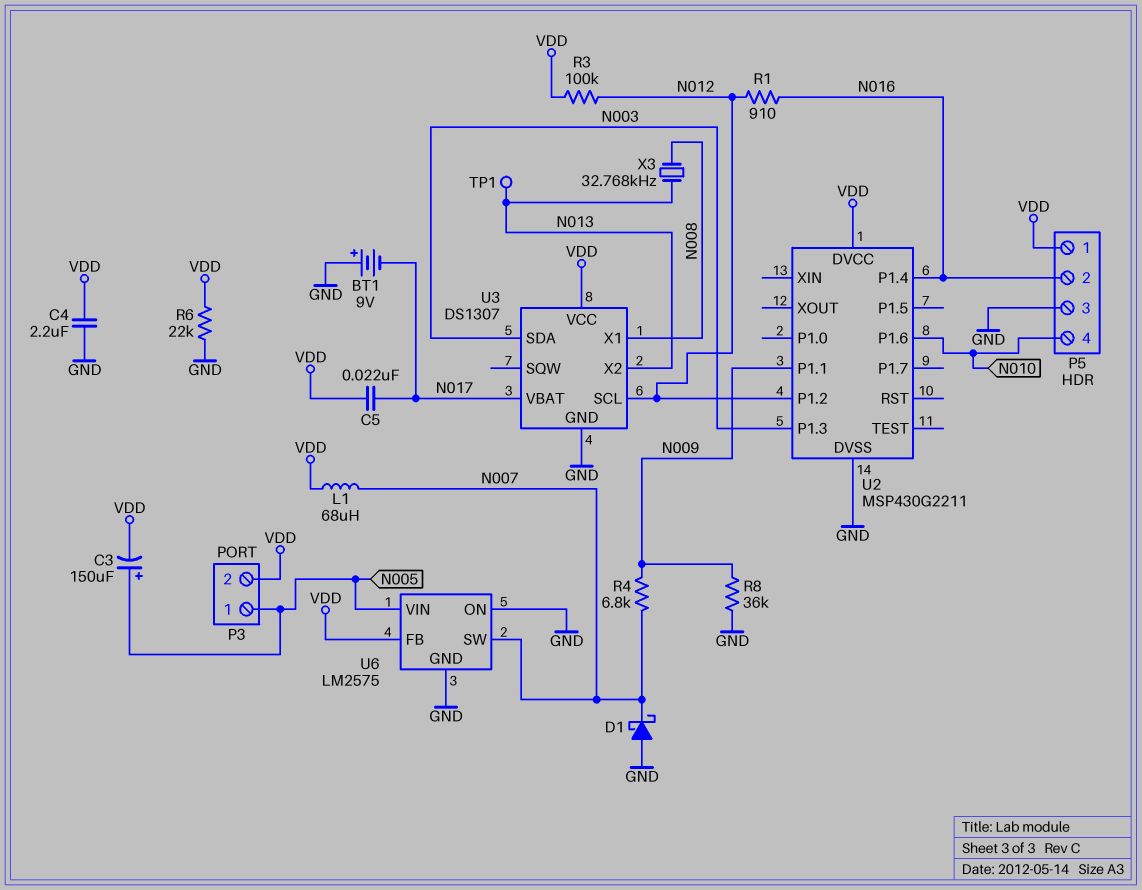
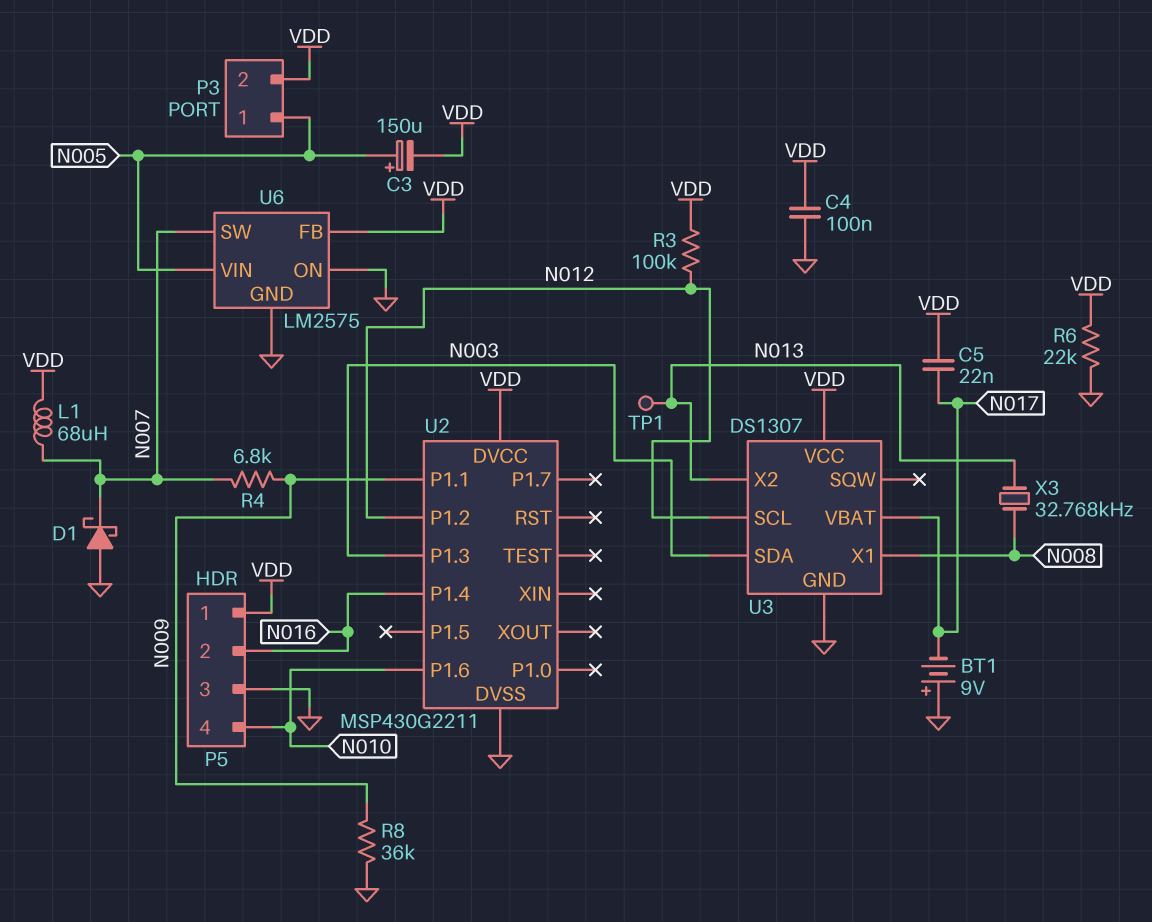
C4: 2.2uF (GND, VDD) -> 100nF (GND, VDD)
R1: 910 (N012, N016) -> none

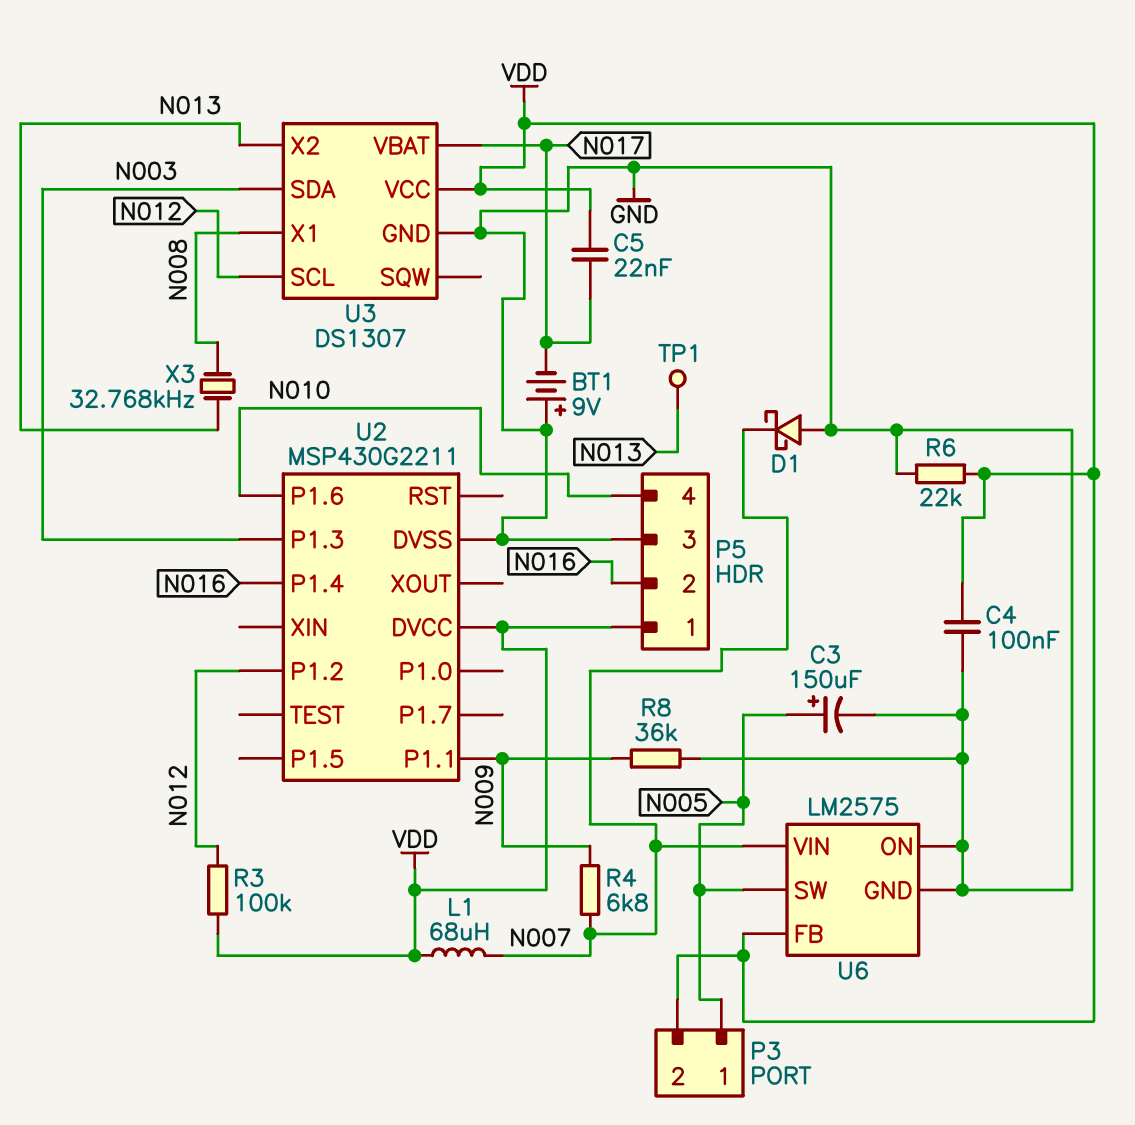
C3: 150uF (plus N005, minus VDD) -> 150uF (plus N005, minus GND)
U6 pin SW: N007 -> N005
U6 pin VIN: N005 -> N007

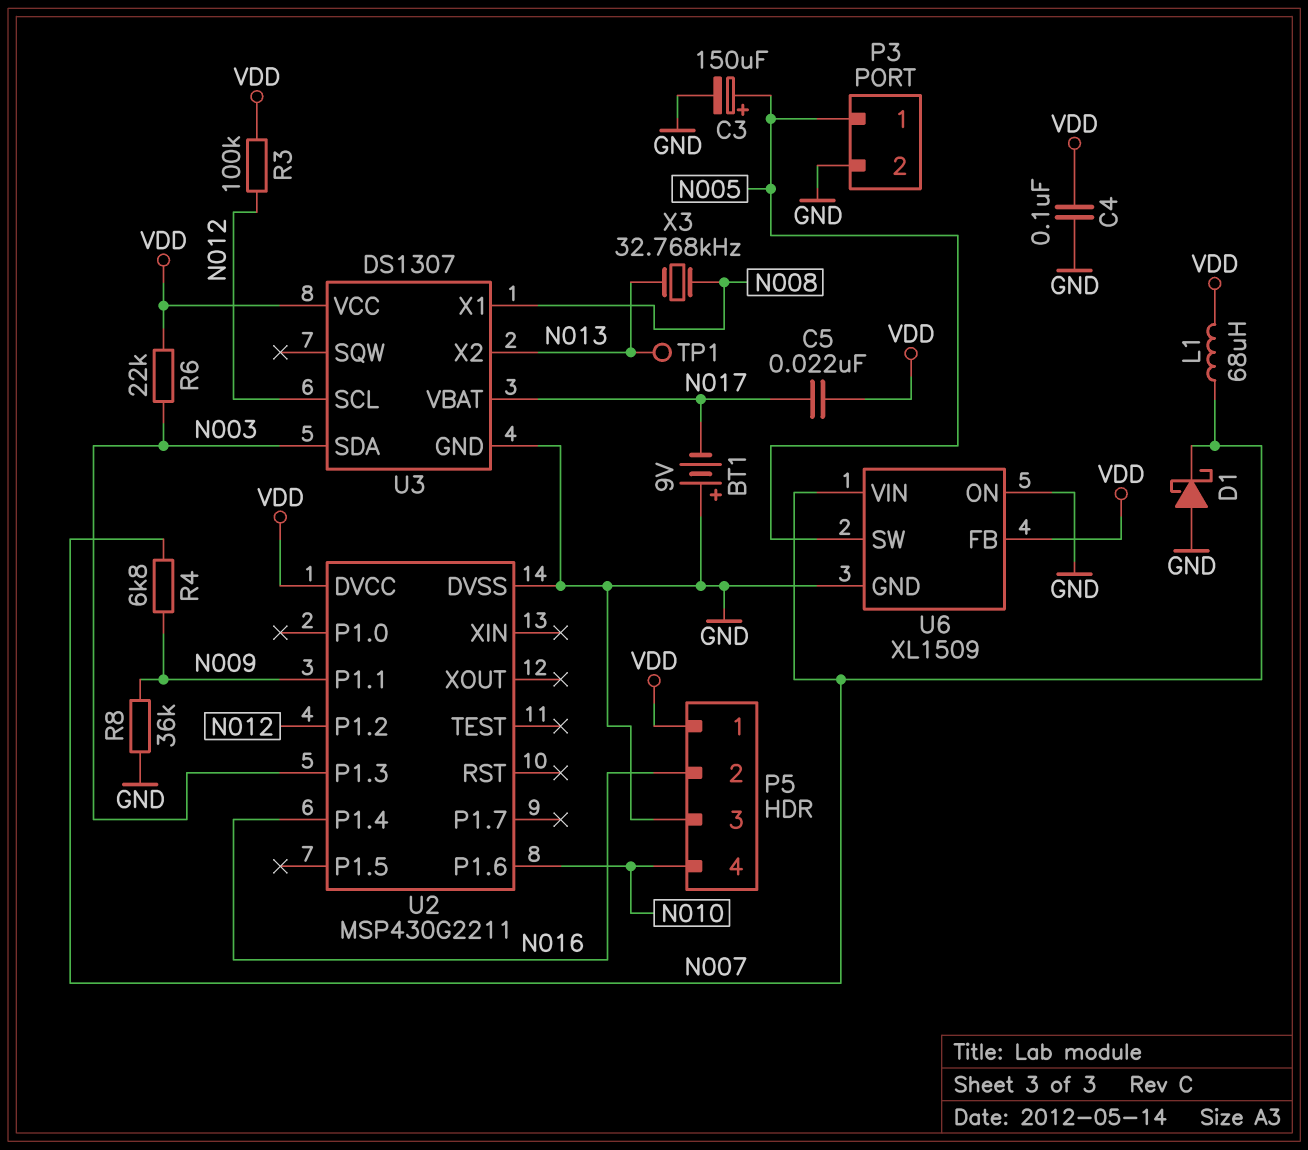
P3 pin 2: VDD -> GND
R6: 22k (GND, VDD) -> 22k (N003, VDD)
U6: LM2575 -> XL1509

